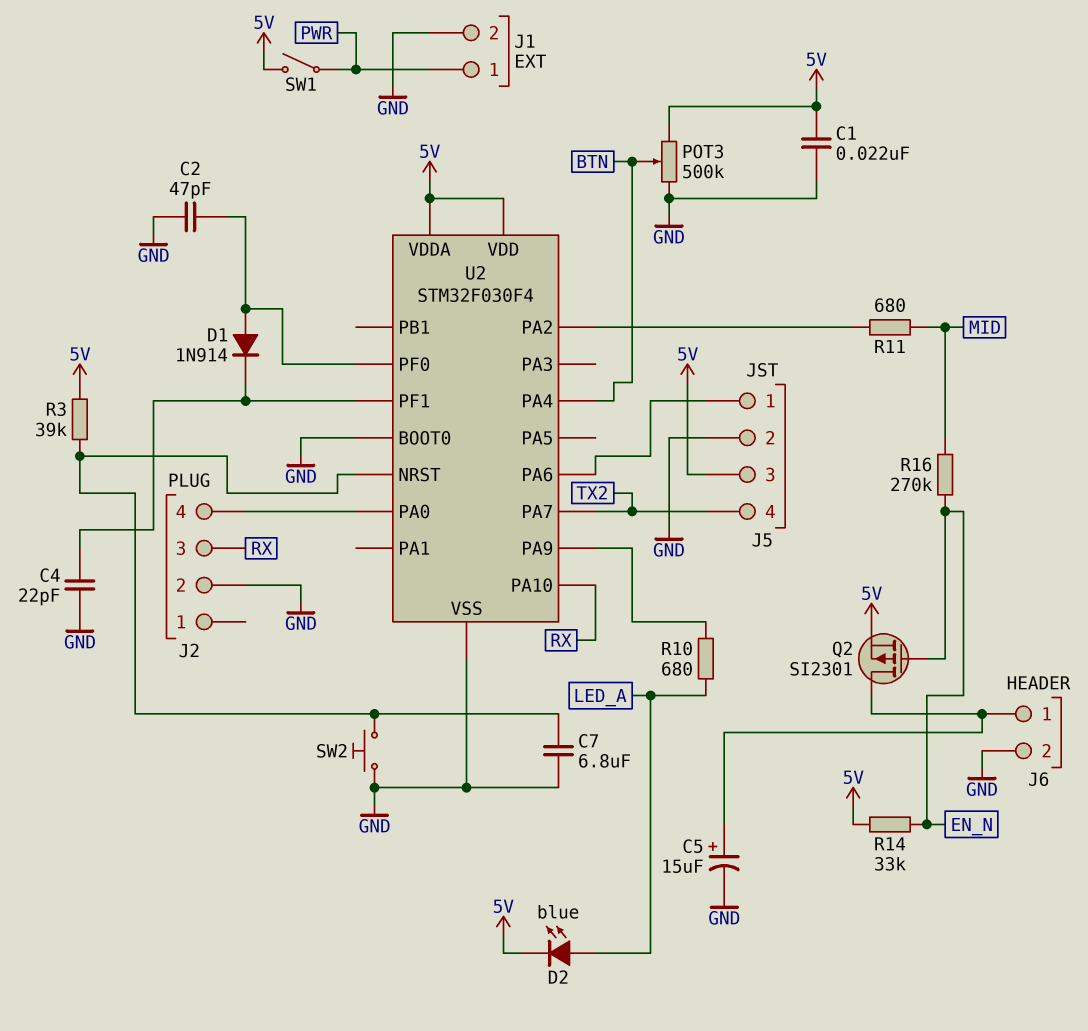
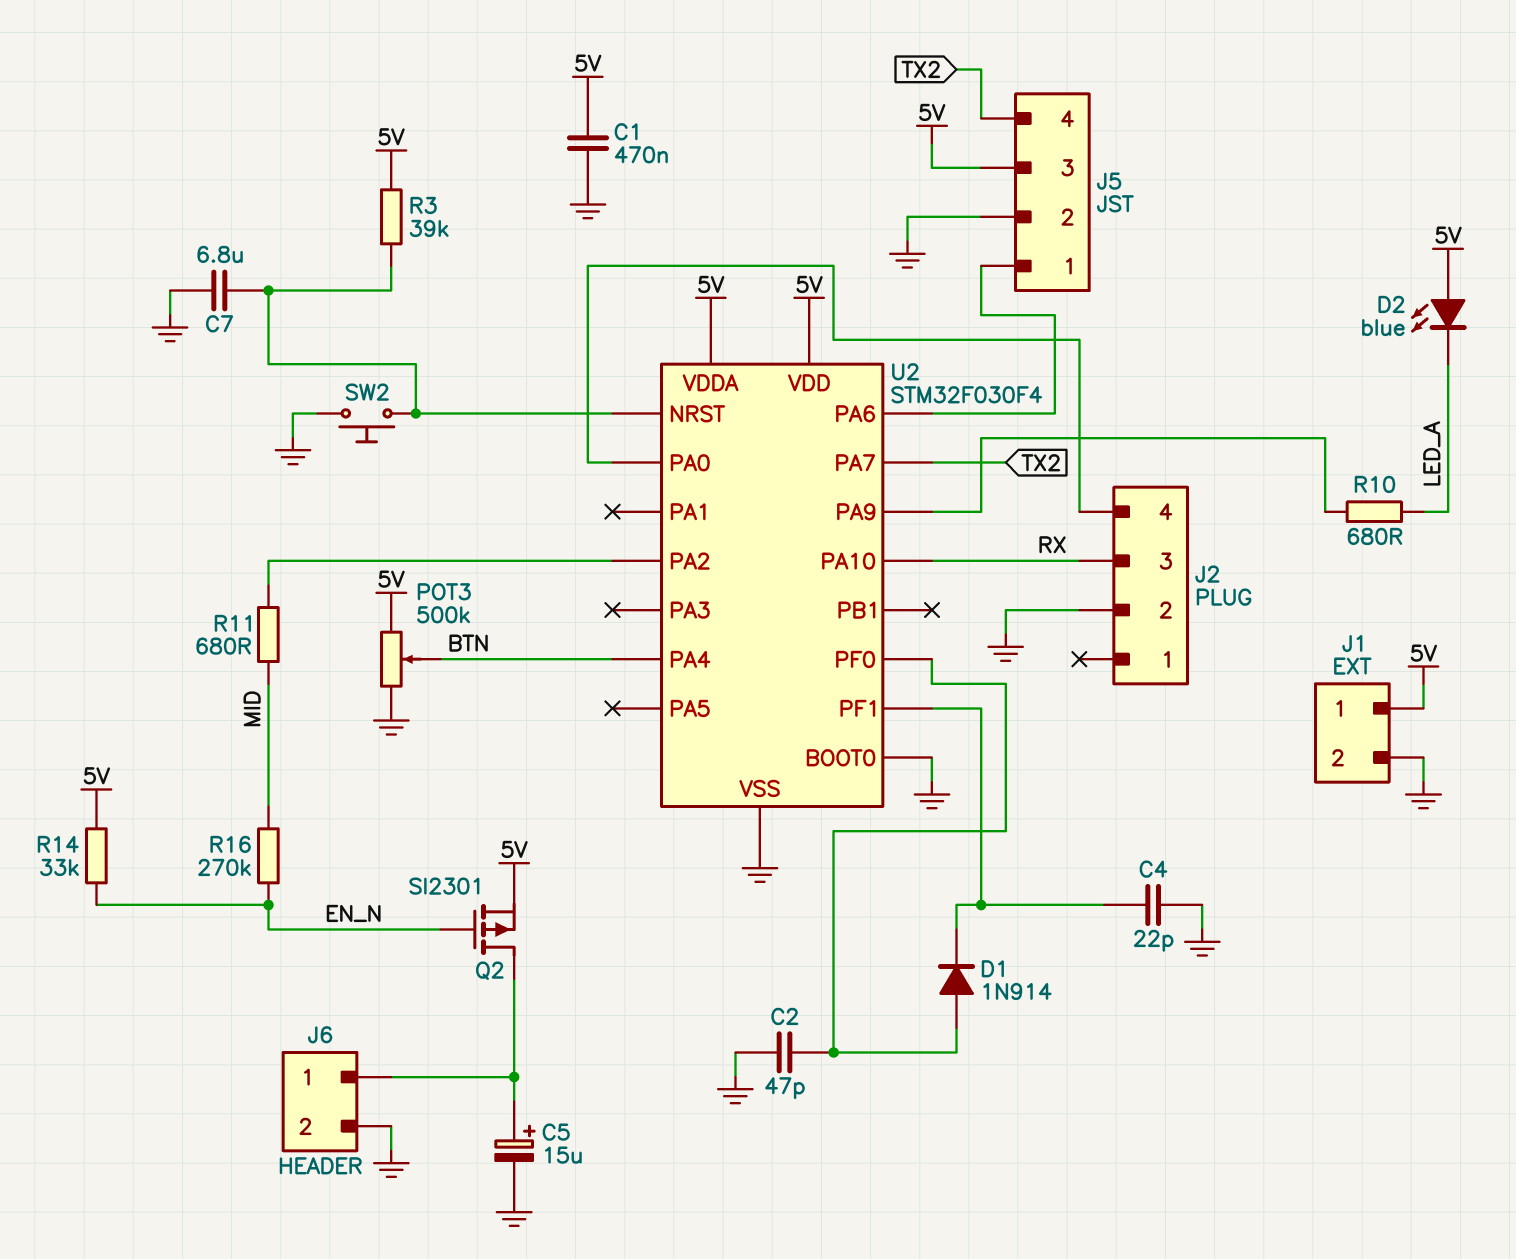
C1: 22nF (5V, GND) -> 470nF (5V, GND)
D2: LED blue (A LED_A, K 5V) -> LED blue (A 5V, K LED_A)
J1 pin 1: PWR -> 5V
SW1: switch (5V, PWR) -> none

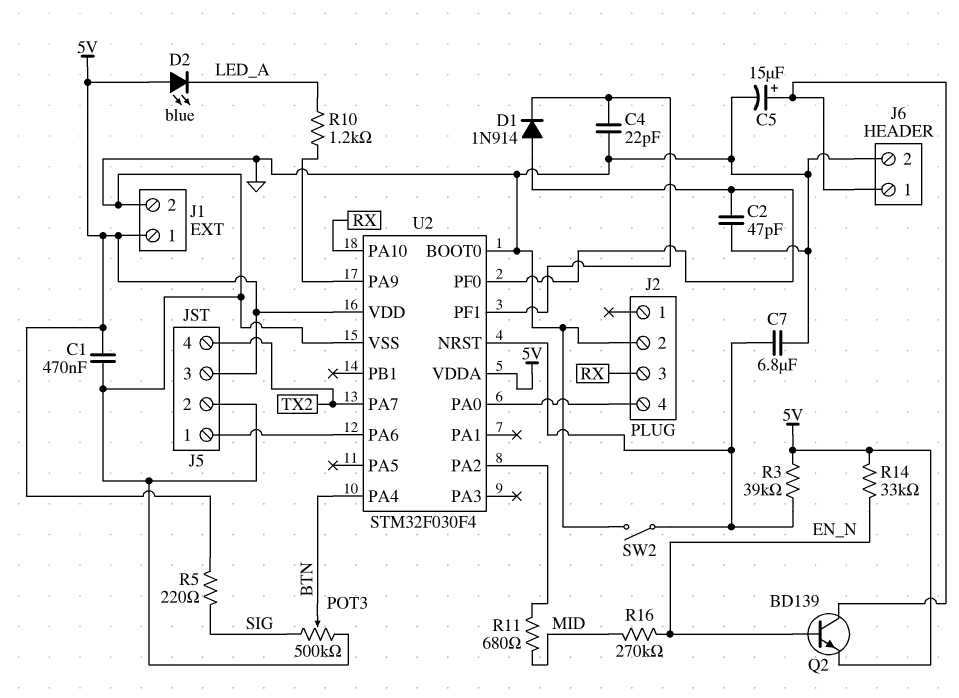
POT3: 500k (5V, GND, wiper BTN) -> 500k (GND, SIG, wiper BTN)
Q2: PMOS SI2301 (G EN_N, D J6/1, S 5V) -> NPN BD139 (B EN_N, C J6/1, E 5V)
R5: none -> 220 (5V, SIG)
R10: 680 (LED_A, U2/PA9) -> 1.2k (LED_A, U2/PA9)
SW2: button (GND, U2/NRST) -> switch (GND, U2/NRST)

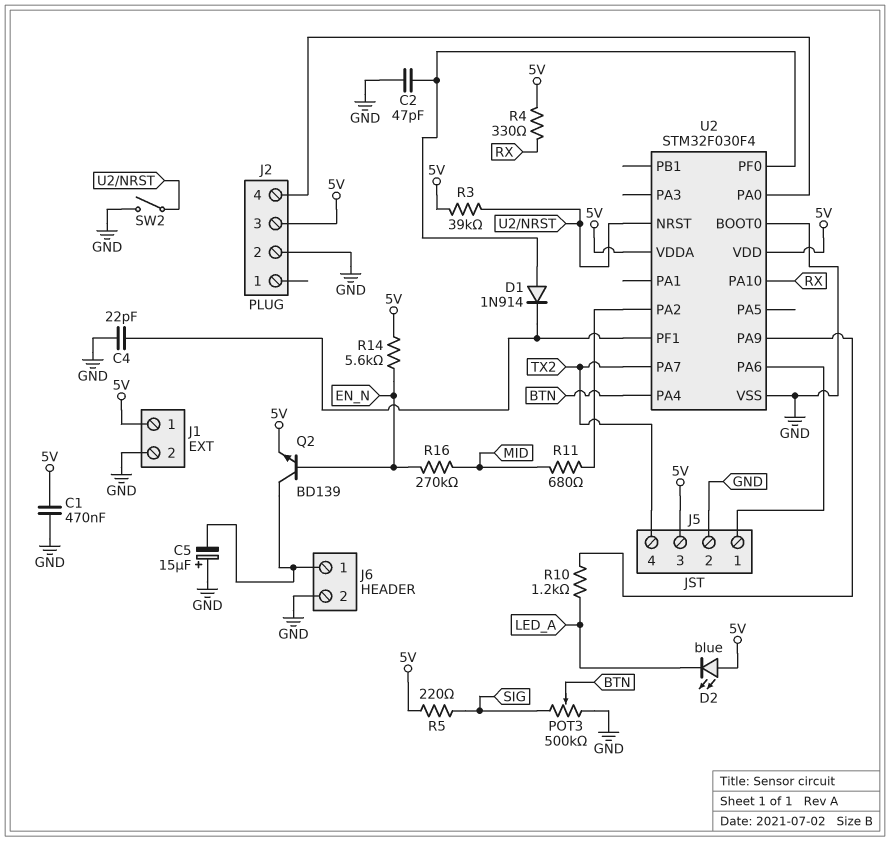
C5: 15uF (plus J6/1, minus GND) -> 15uF (plus GND, minus J6/1)
C7: 6.8uF (GND, U2/NRST) -> none
J2 pin 3: RX -> 5V
R4: none -> 330 (5V, RX)
R14: 33k (5V, EN_N) -> 5.6k (5V, EN_N)

